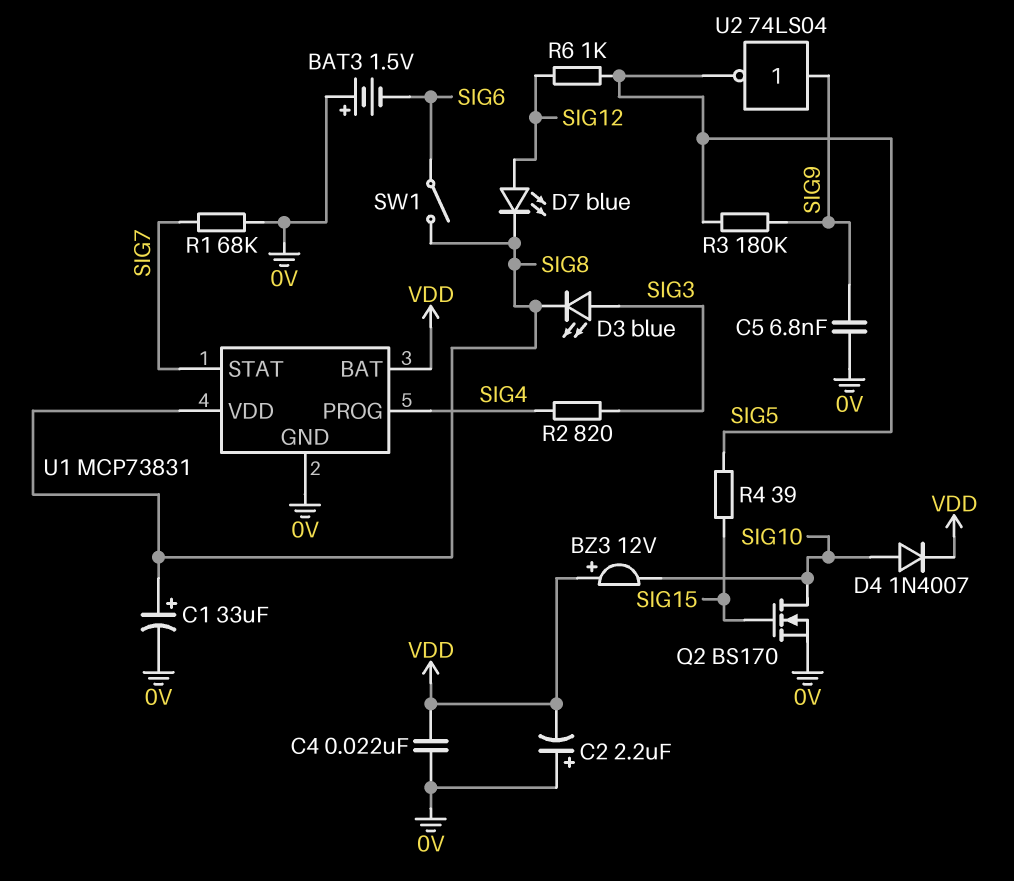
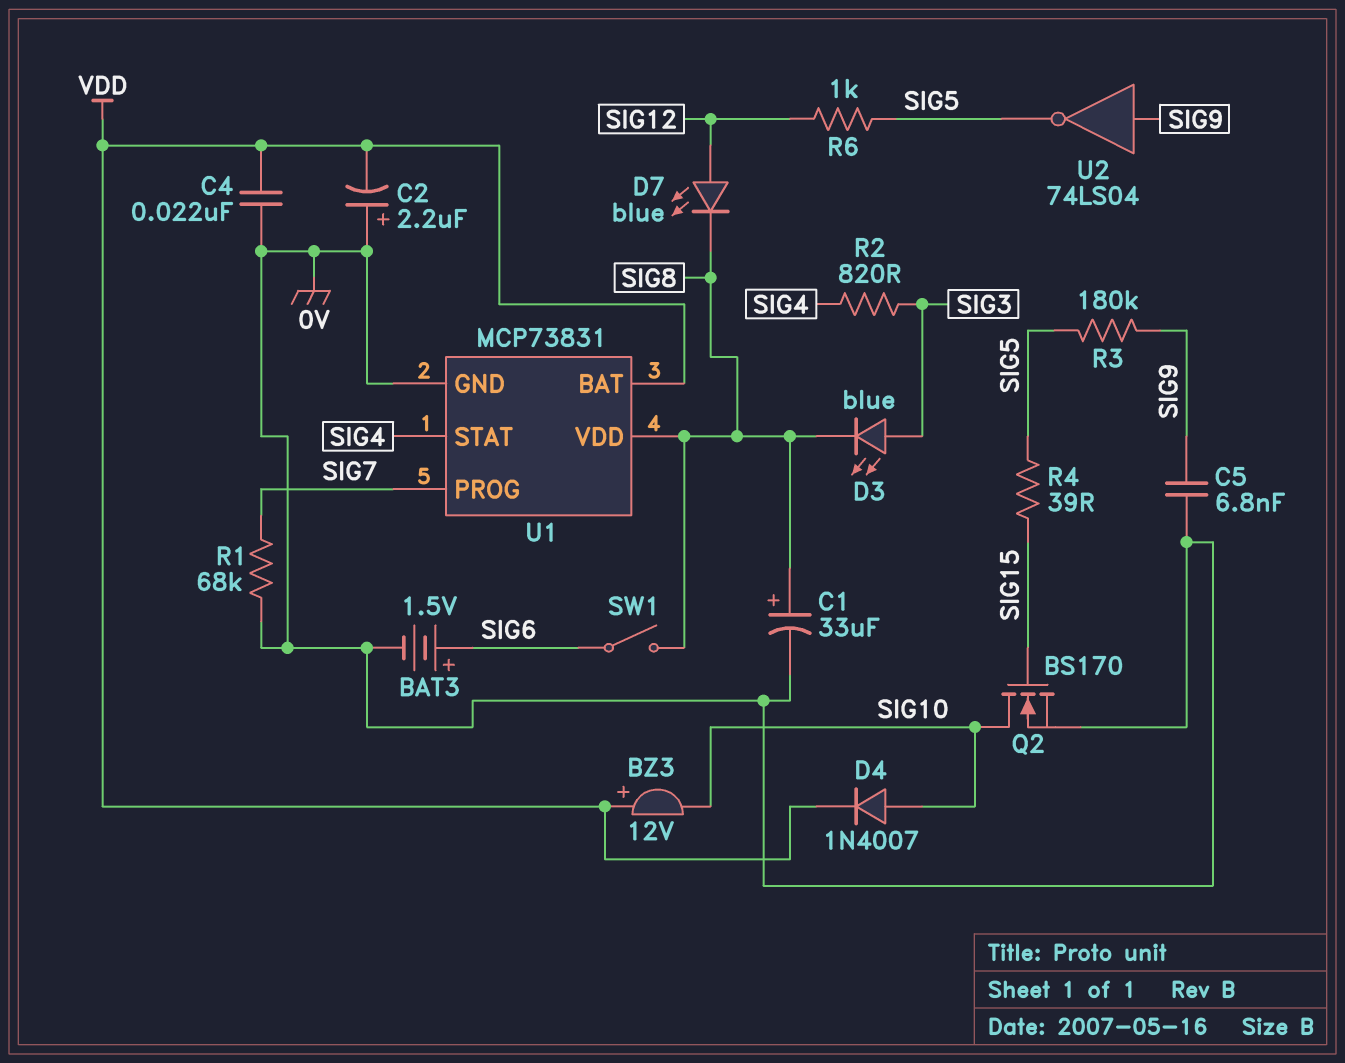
BAT3: 1.5V (plus 0V, minus SIG6) -> 1.5V (plus SIG6, minus 0V)
U1 pin PROG: SIG4 -> SIG7
U1 pin STAT: SIG7 -> SIG4

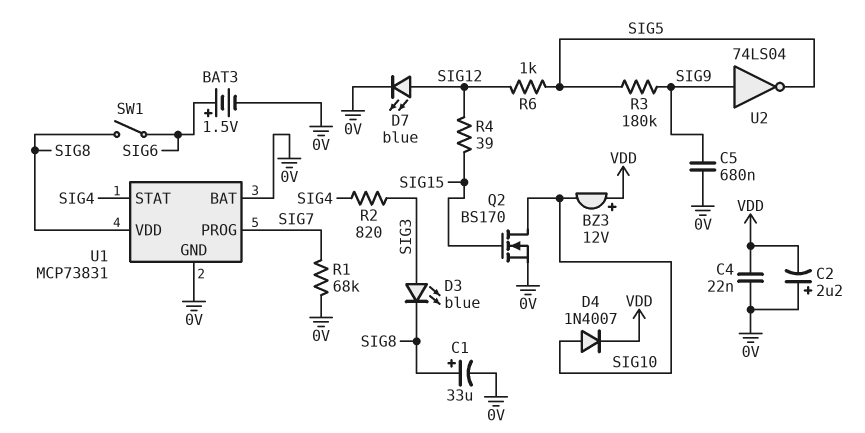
C5: 6.8nF (0V, SIG9) -> 680nF (0V, SIG9)
D7: LED blue (A SIG12, K SIG8) -> LED blue (A SIG12, K 0V)
R4: 39 (SIG5, SIG15) -> 39 (SIG12, SIG15)
U1 pin BAT: VDD -> 0V

